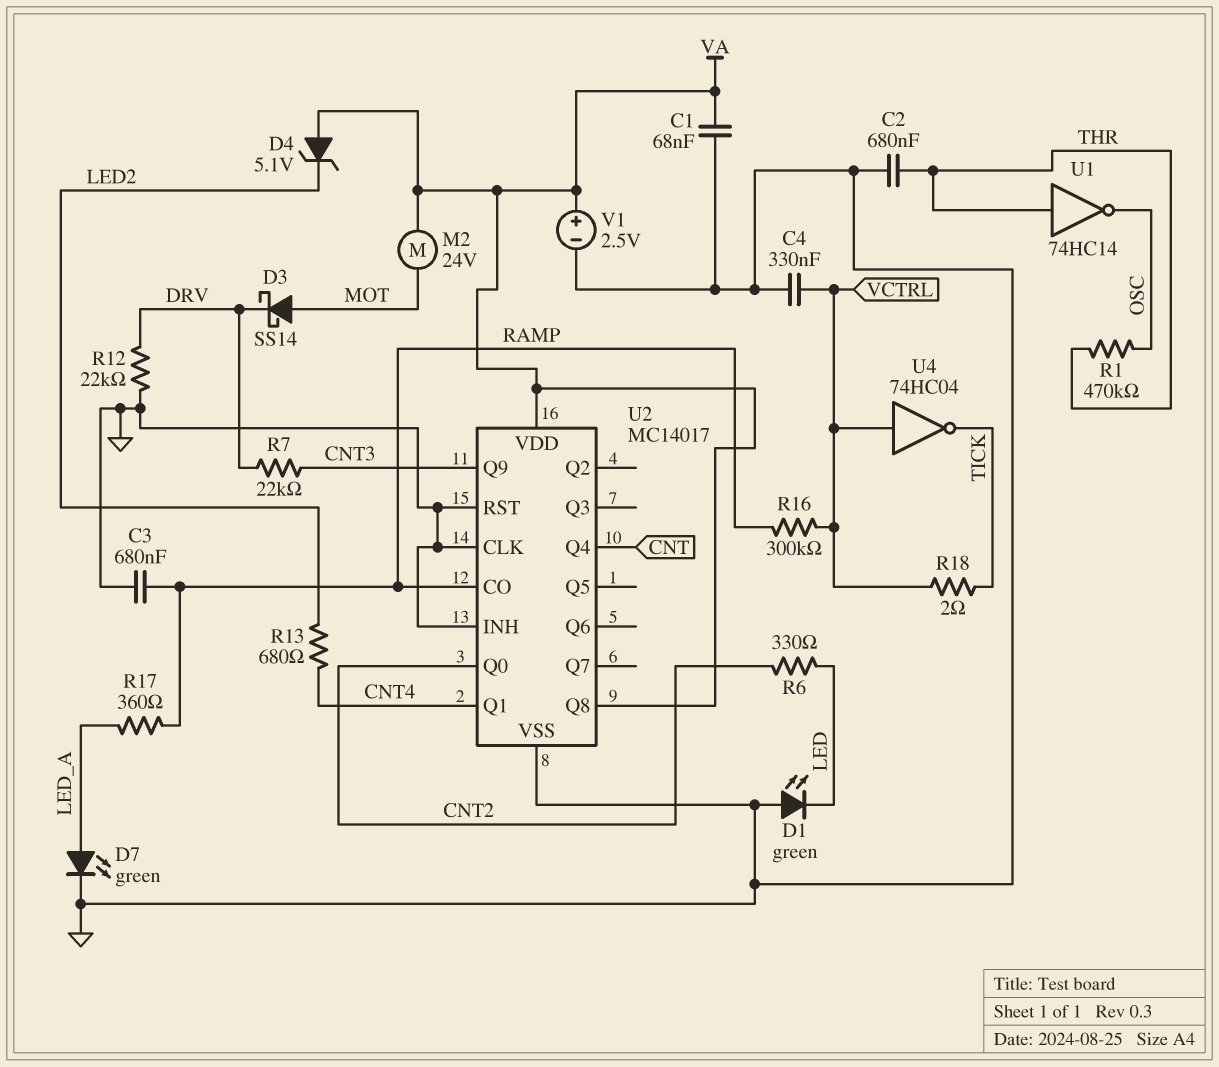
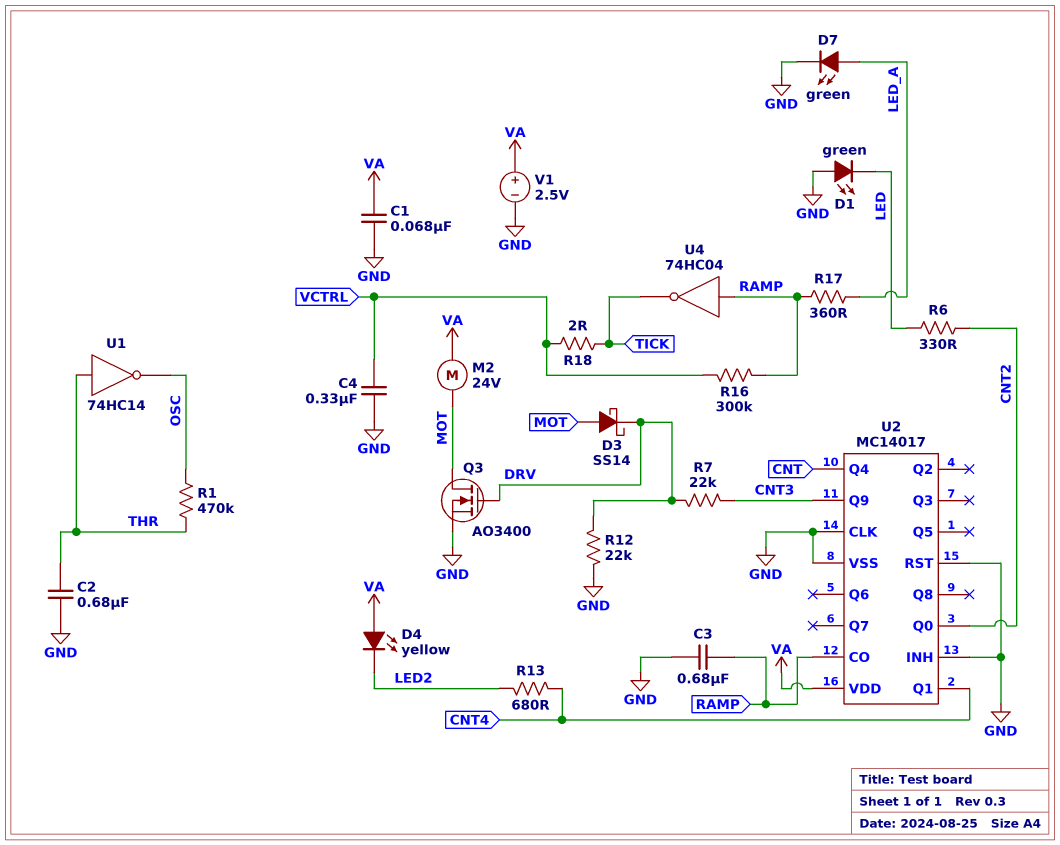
D4: zener 5.1V (A VA, K LED2) -> LED yellow (A VA, K LED2)
Q3: none -> NMOS AO3400 (G DRV, D MOT, S GND)
U2 pin Q8: VA -> none
U4: NOT 74HC04 (in VCTRL, out TICK) -> NOT 74HC04 (in RAMP, out TICK)

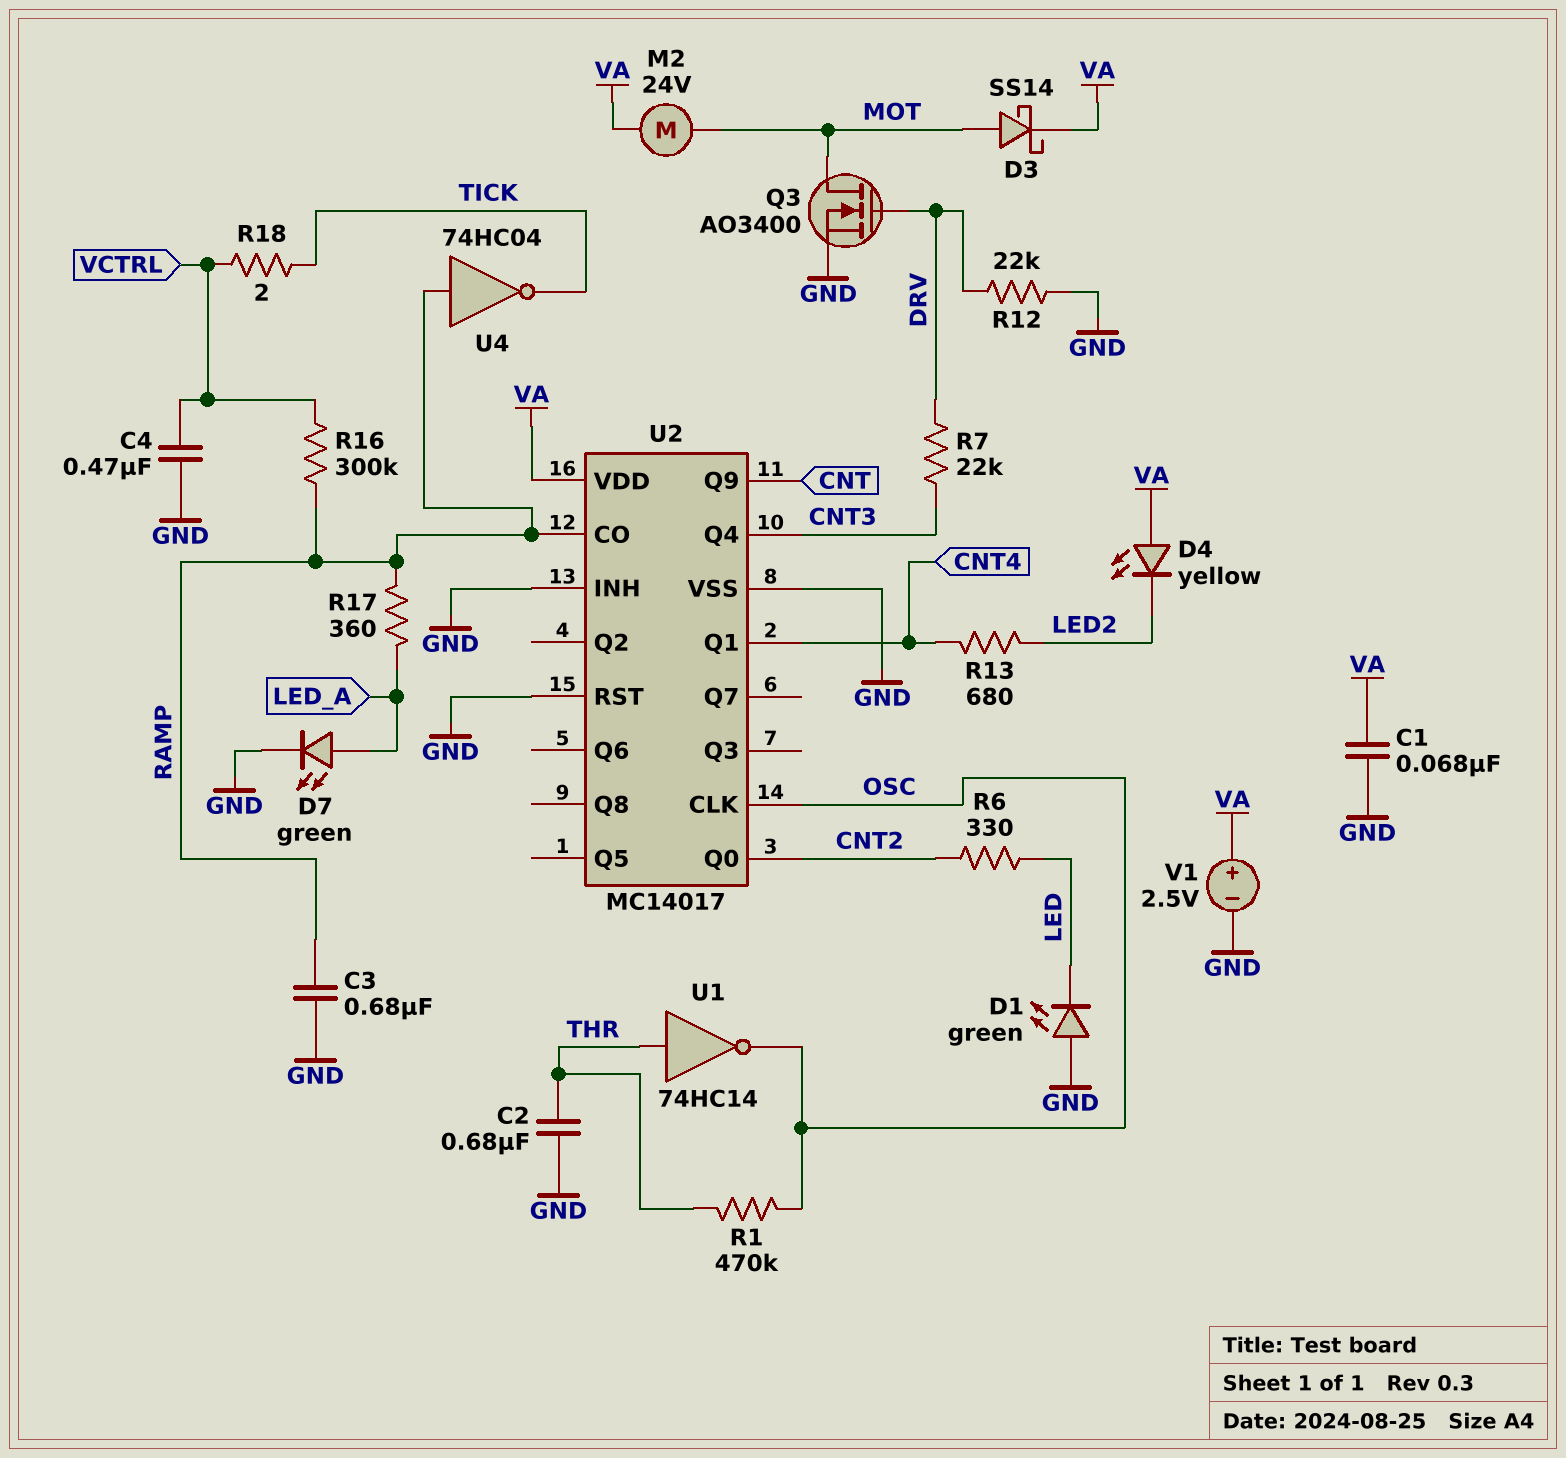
C4: 330nF (GND, VCTRL) -> 470nF (GND, VCTRL)
D3: schottky SS14 (A MOT, K DRV) -> schottky SS14 (A MOT, K VA)
U2 pin CLK: GND -> OSC
U2 pin Q4: CNT -> CNT3
U2 pin Q9: CNT3 -> CNT

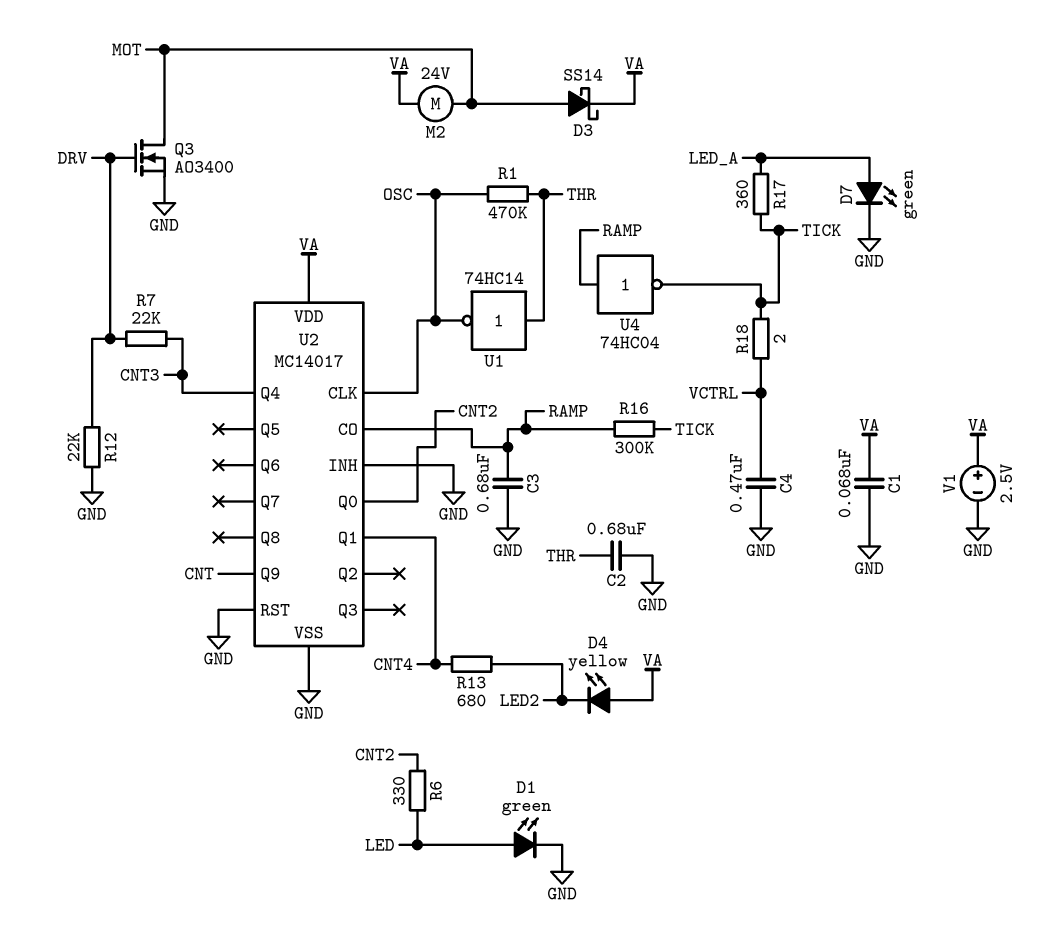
D1: LED green (A GND, K LED) -> LED green (A LED, K GND)
R16: 300k (RAMP, VCTRL) -> 300k (RAMP, TICK)
R17: 360 (LED_A, RAMP) -> 360 (LED_A, TICK)

